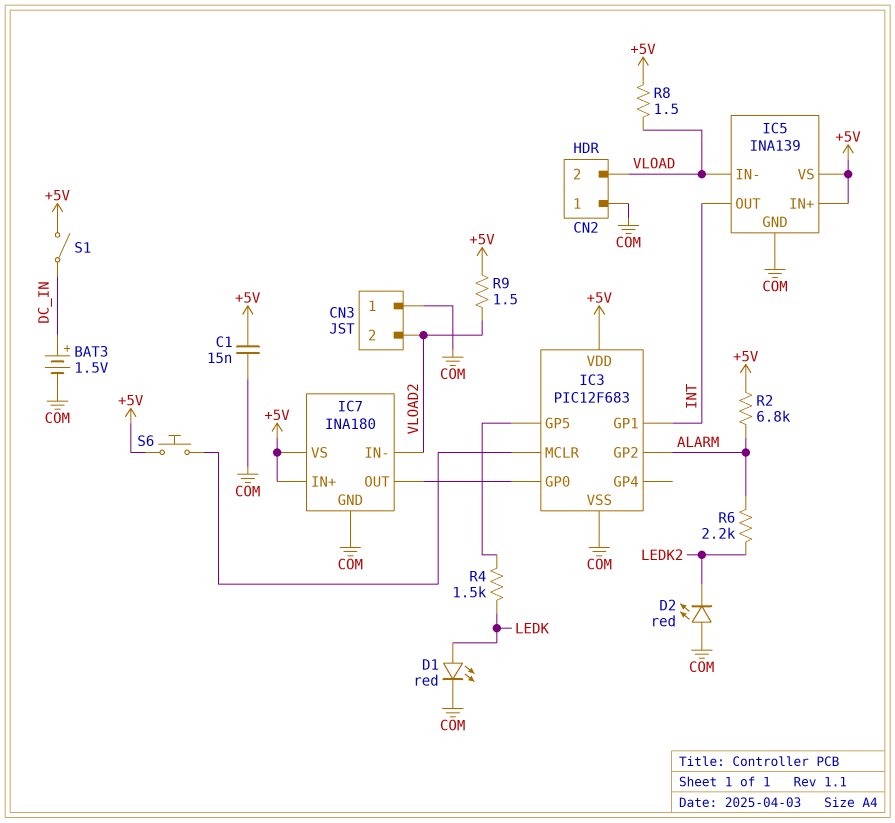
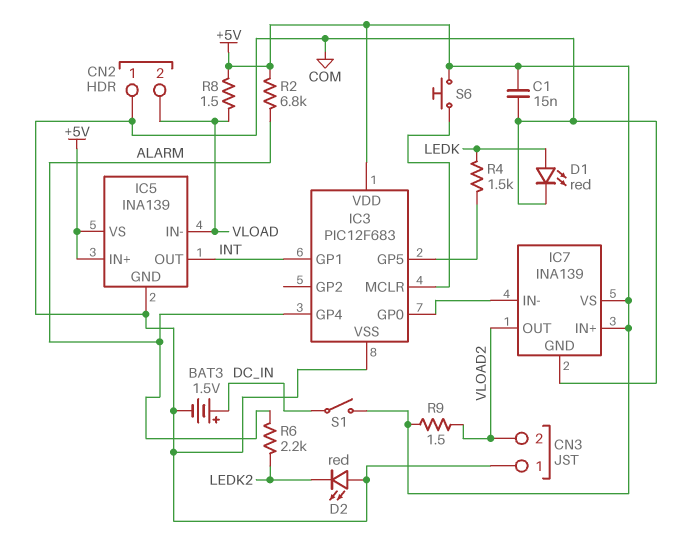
IC3 pin GP2: ALARM -> none
IC3 pin GP4: none -> ALARM
IC7: INA180 -> INA139
IC7 pin IN-: VLOAD2 -> IC3/GP0
IC7 pin OUT: IC3/GP0 -> VLOAD2

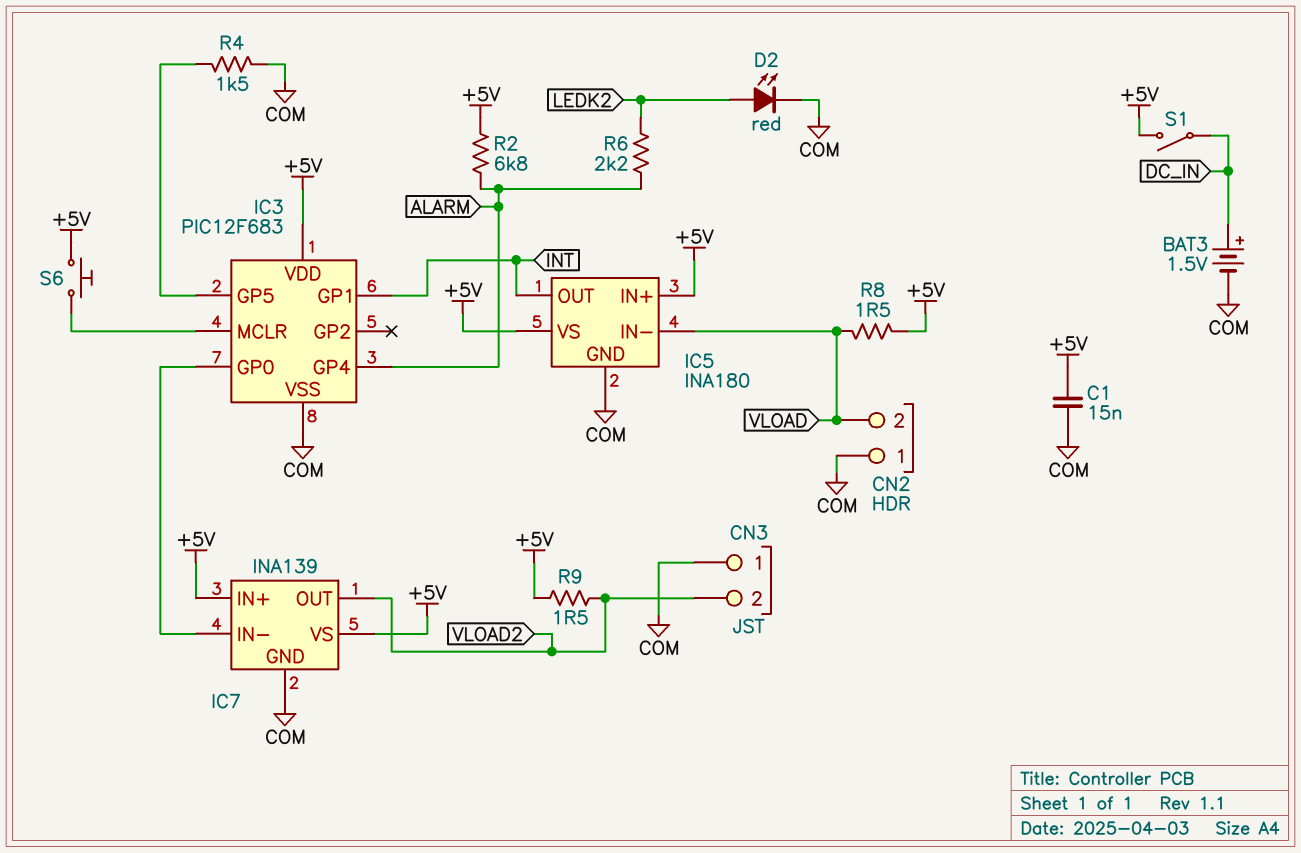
D1: LED red (A LEDK, K COM) -> none
D2: LED red (A COM, K LEDK2) -> LED red (A LEDK2, K COM)
IC5: INA139 -> INA180
R4: 1.5k (IC3/GP5, LEDK) -> 1.5k (COM, IC3/GP5)

